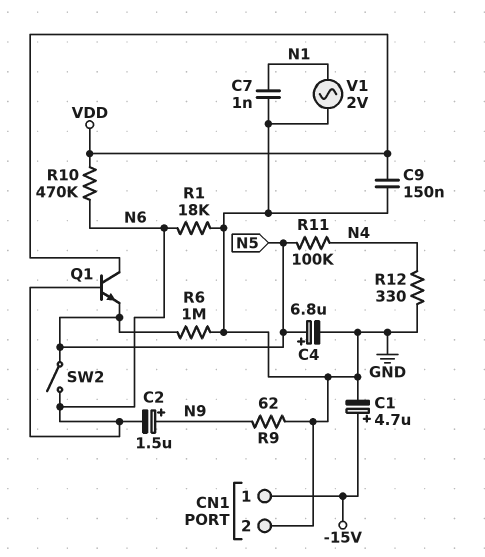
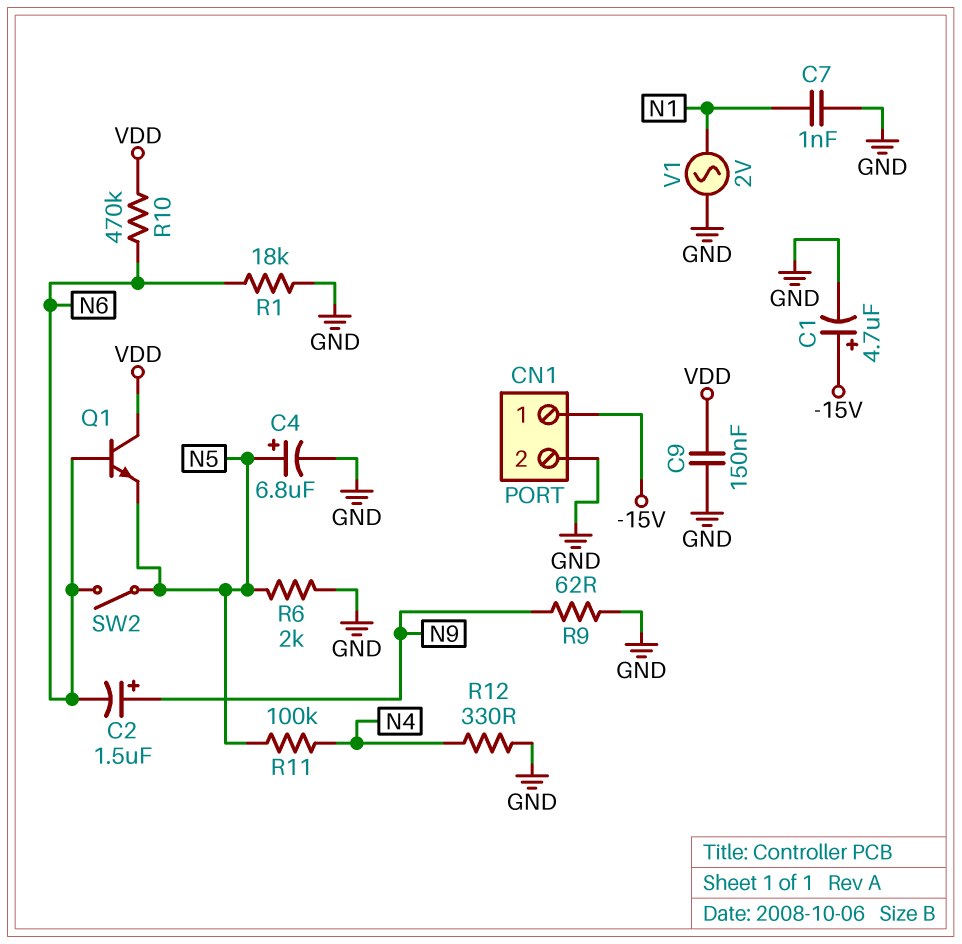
R6: 1M (GND, N5) -> 2k (GND, N5)

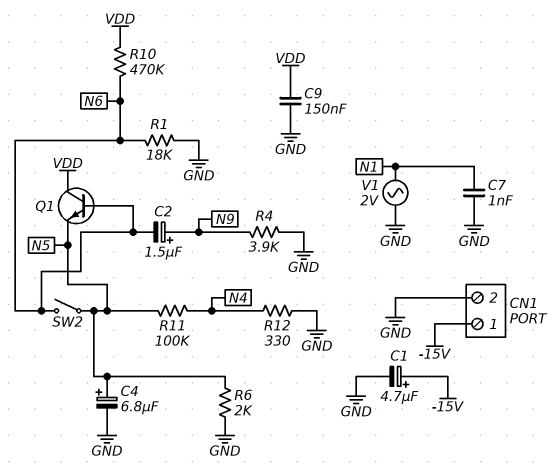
R4: none -> 3.9k (GND, N9)
R9: 62 (GND, N9) -> none

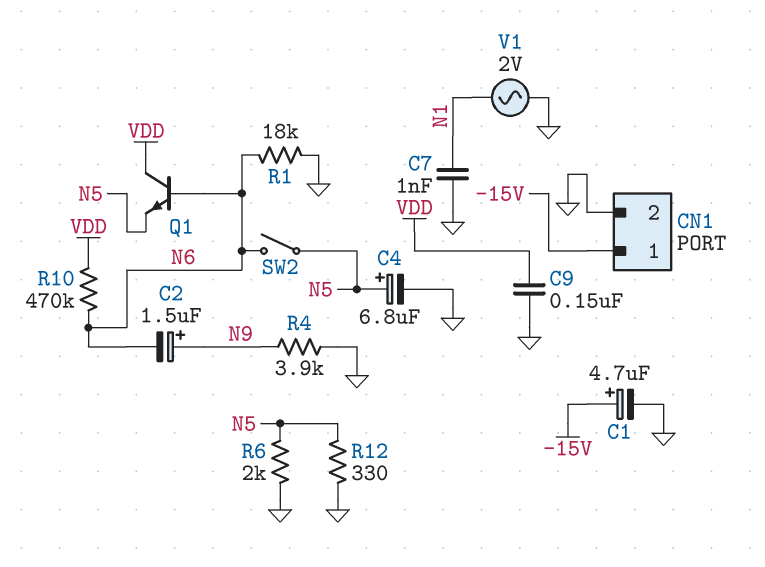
R11: 100k (N4, N5) -> none
R12: 330 (GND, N4) -> 330 (GND, N5)

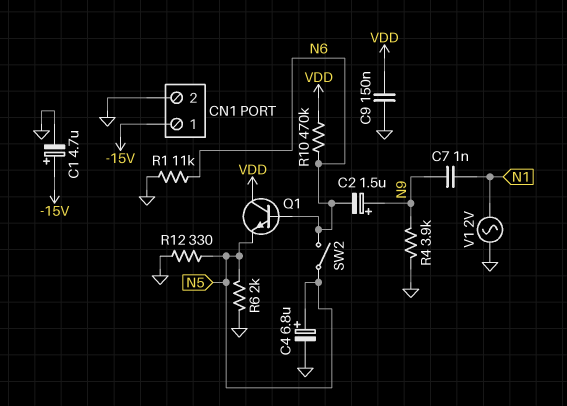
C7: 1nF (GND, N1) -> 1nF (N1, N9)
R1: 18k (GND, N6) -> 11k (GND, N6)

